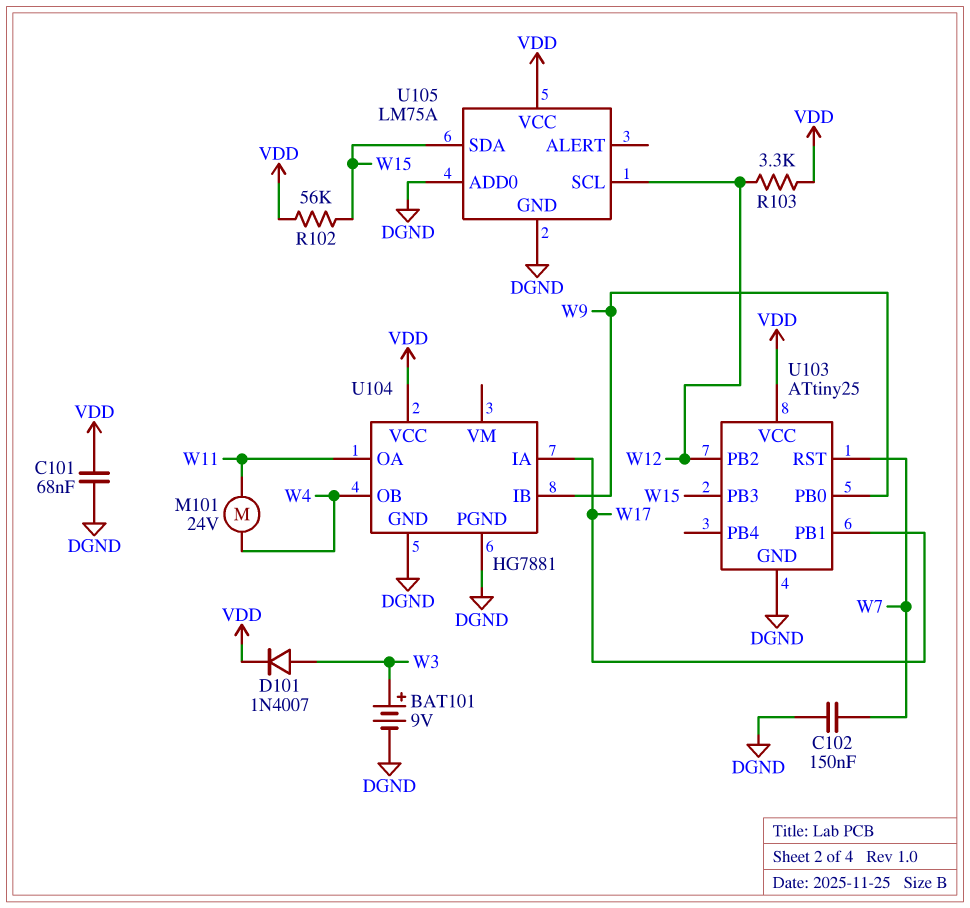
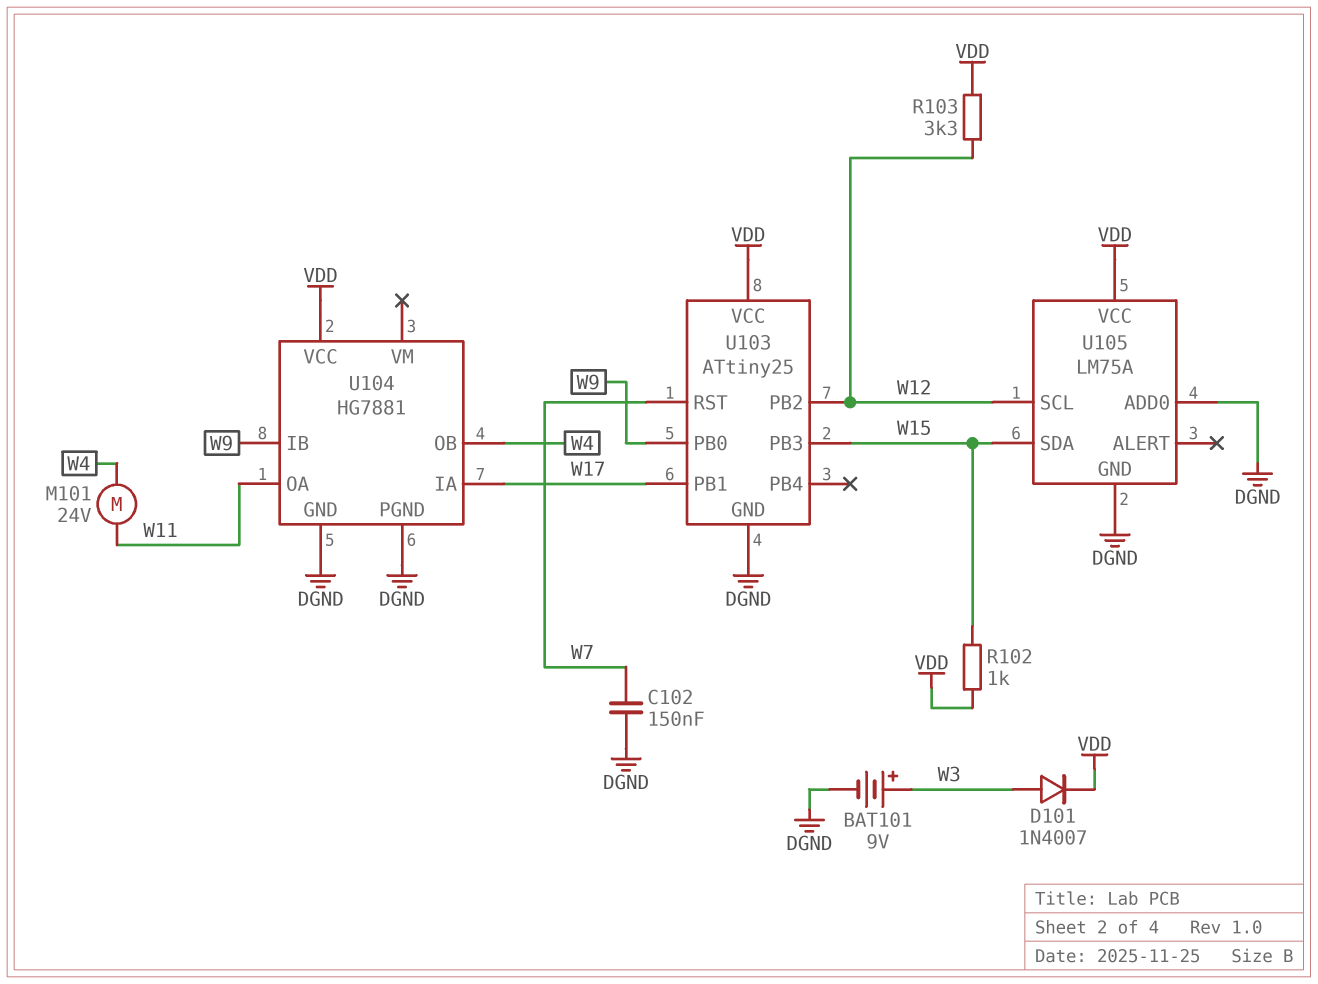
C101: 68nF (DGND, VDD) -> none
R102: 56k (VDD, W15) -> 1k (VDD, W15)

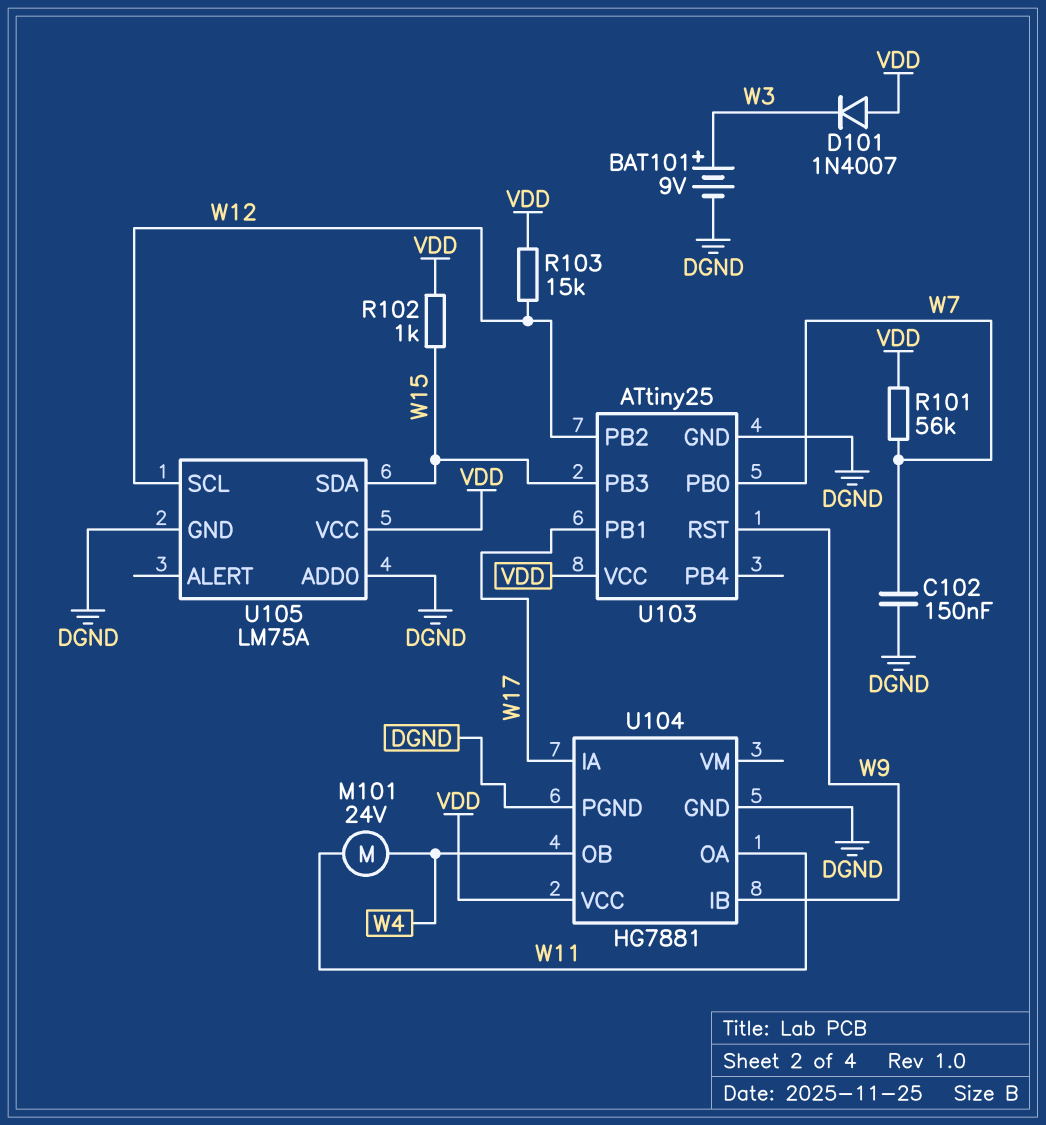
D101: diode 1N4007 (A W3, K VDD) -> diode 1N4007 (A VDD, K W3)
R101: none -> 56k (VDD, W7)
R103: 3.3k (VDD, W12) -> 15k (VDD, W12)
U103 pin PB0: W9 -> W7
U103 pin RST: W7 -> W9

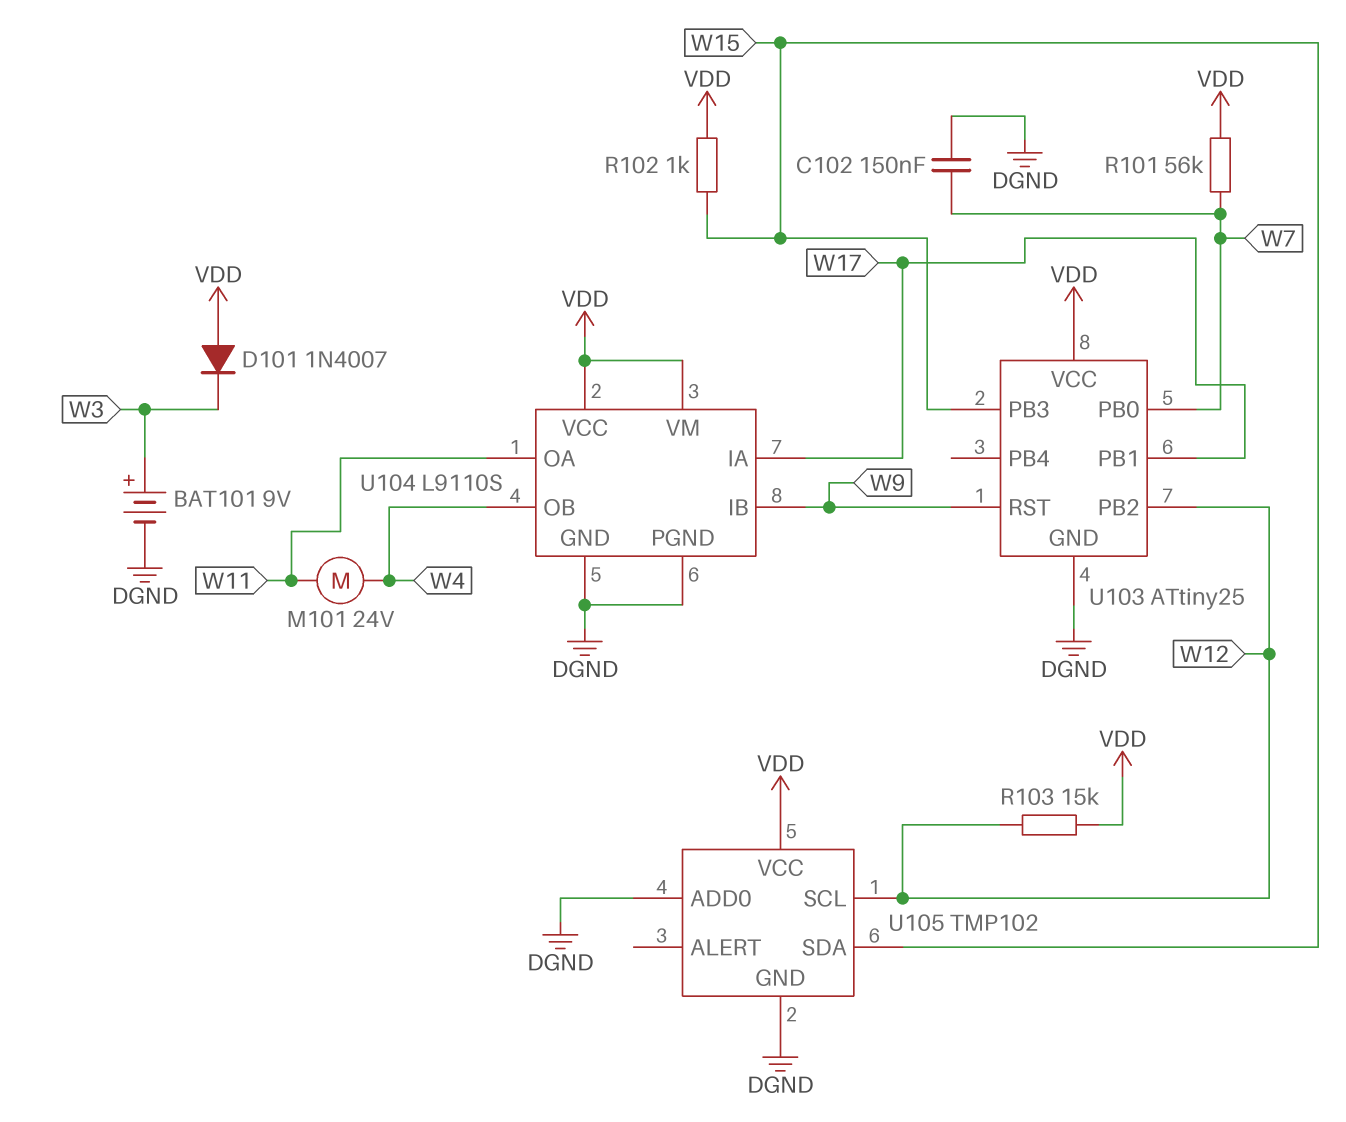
U104: HG7881 -> L9110S
U104 pin VM: none -> VDD
U105: LM75A -> TMP102

